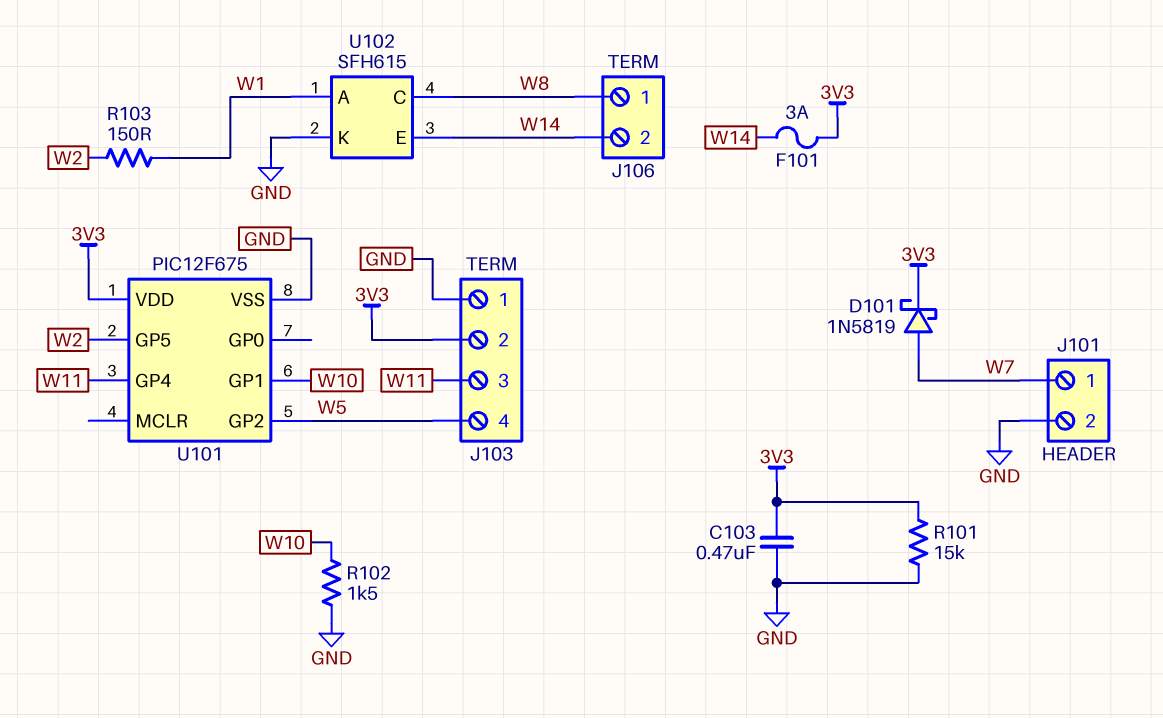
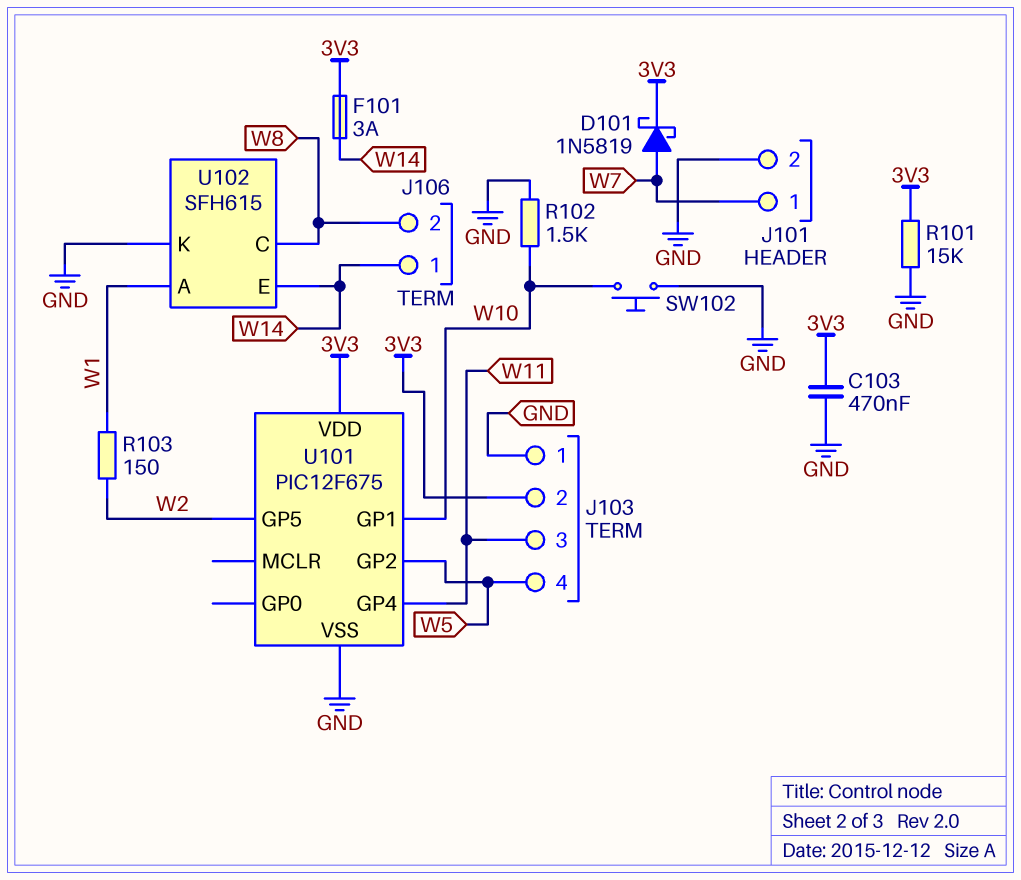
J106 pin 1: W8 -> W14
J106 pin 2: W14 -> W8
SW102: none -> button (GND, W10)

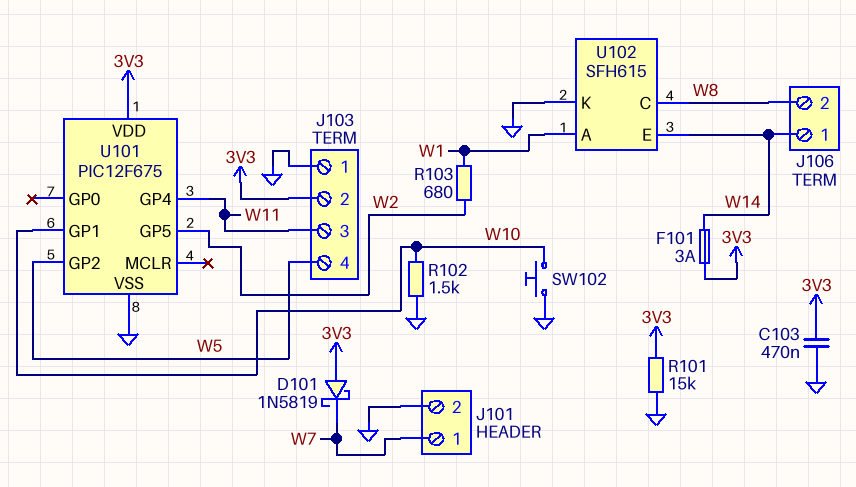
D101: schottky 1N5819 (A W7, K 3V3) -> schottky 1N5819 (A 3V3, K W7)
R103: 150 (W1, W2) -> 680 (W1, W2)

